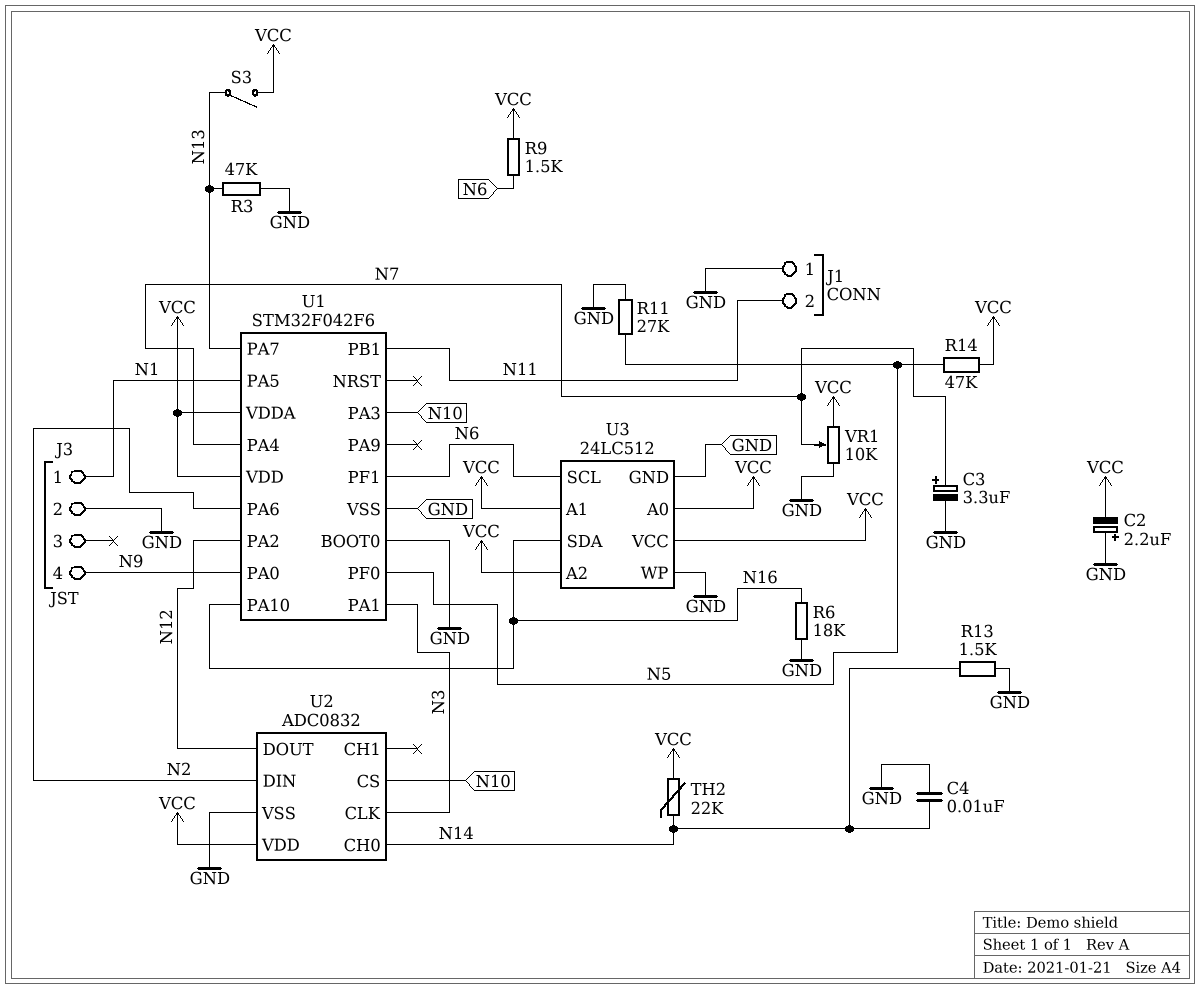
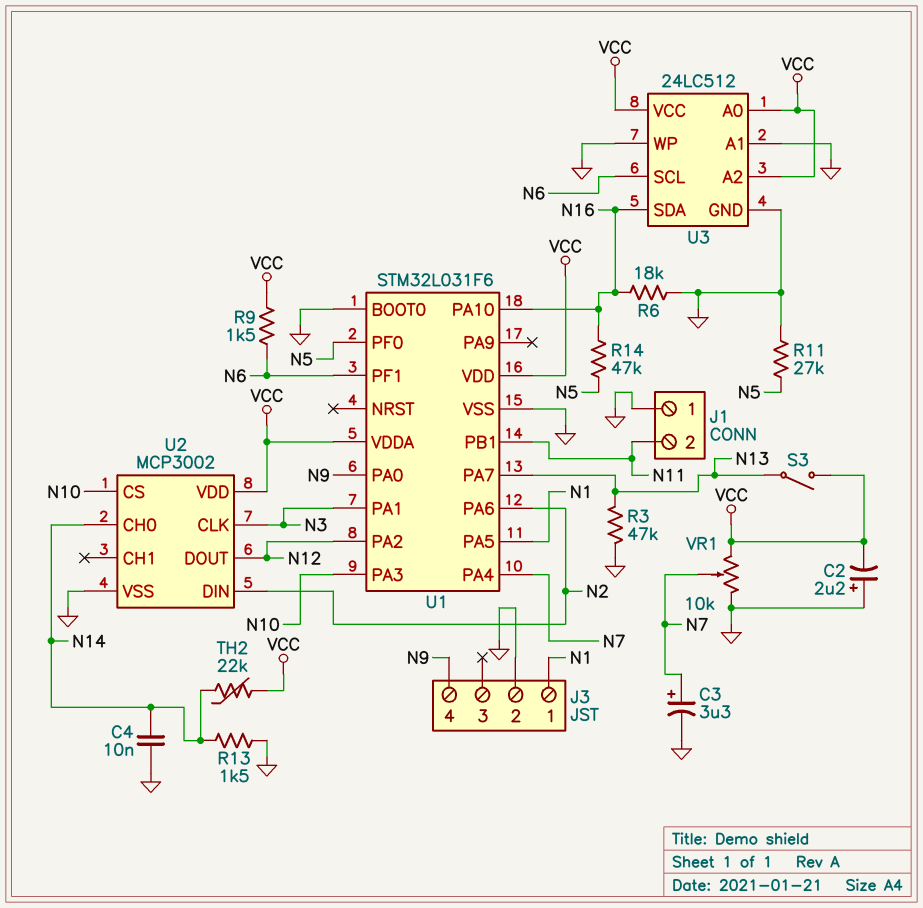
R14: 47k (N5, VCC) -> 47k (N5, N16)
U1: STM32F042F6 -> STM32L031F6
U2: ADC0832 -> MCP3002
U3 pin A1: VCC -> GND

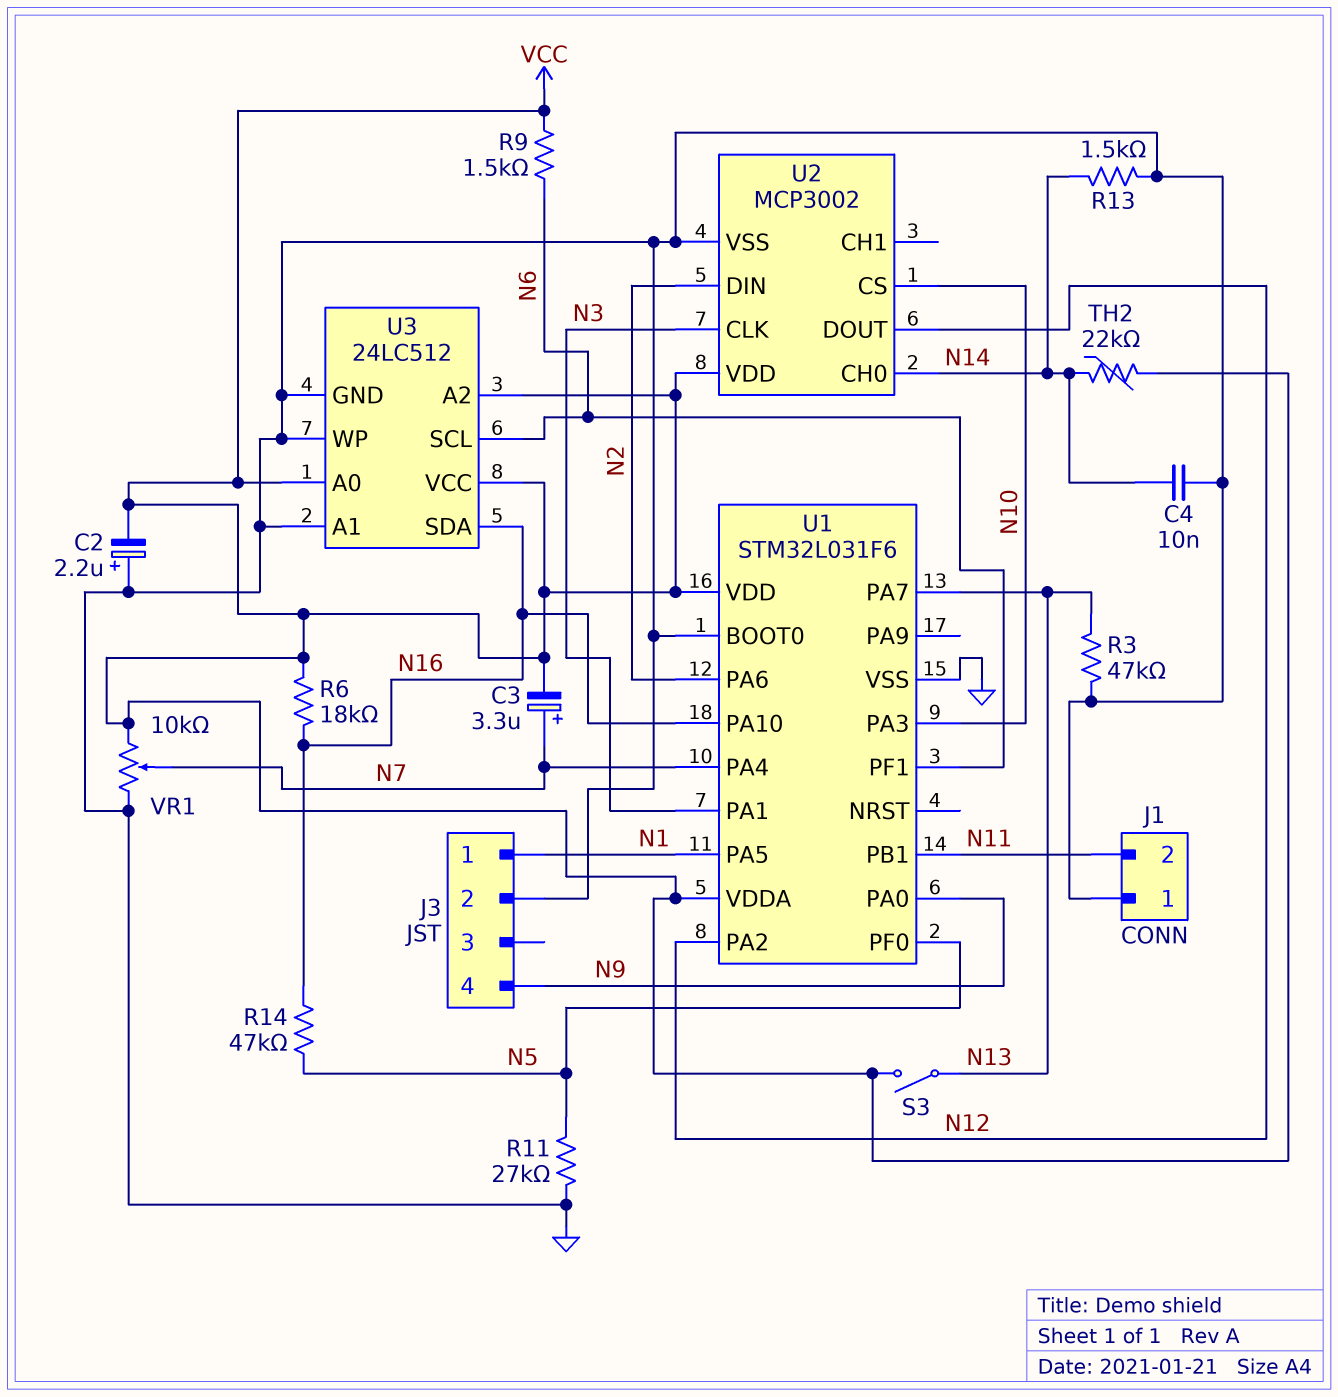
C3: 3.3uF (plus N7, minus GND) -> 3.3uF (plus N7, minus VCC)
R6: 18k (GND, N16) -> 18k (N16, VCC)

